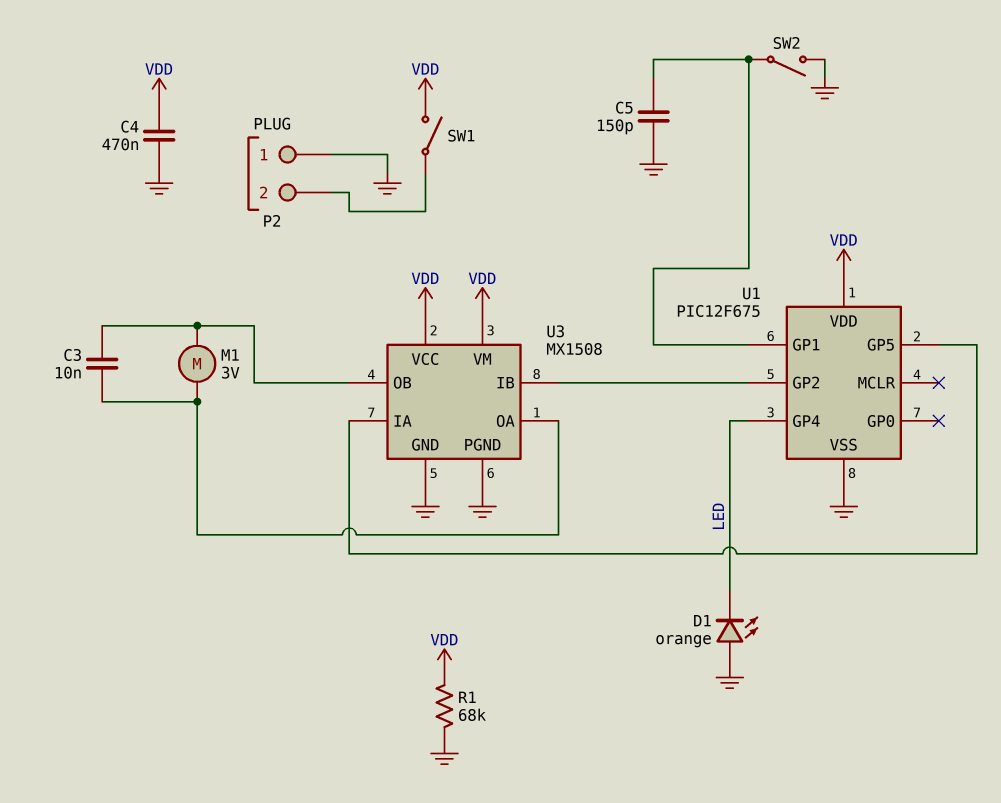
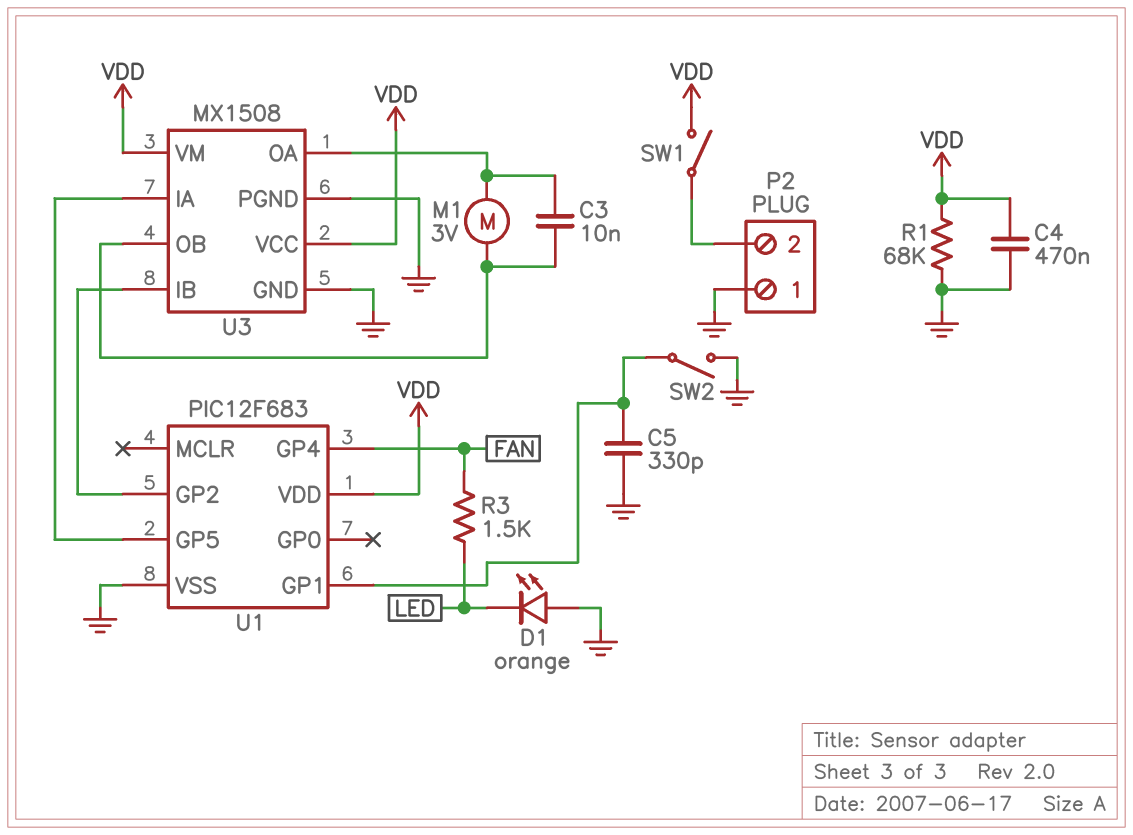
C5: 150pF (GND, U1/GP1) -> 330pF (GND, U1/GP1)
R3: none -> 1.5k (FAN, LED)
U1: PIC12F675 -> PIC12F683
U1 pin GP4: LED -> FAN

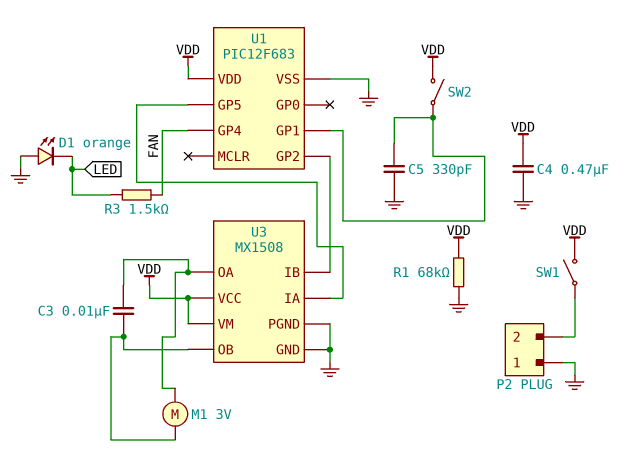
SW2: switch (GND, U1/GP1) -> switch (U1/GP1, VDD)

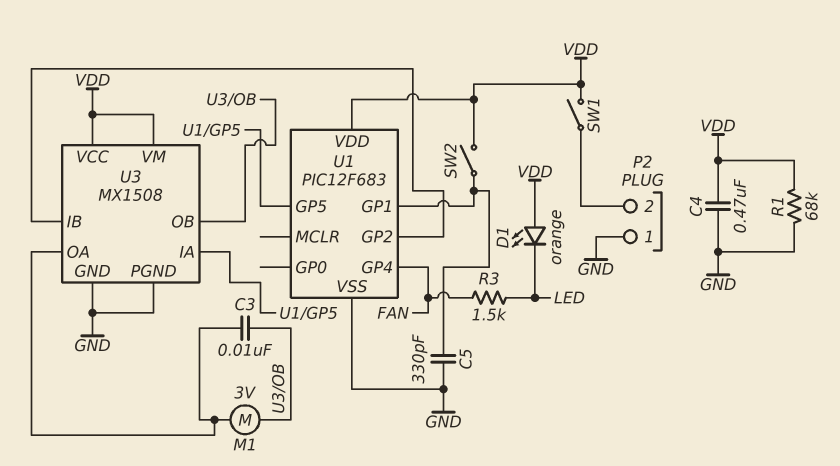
D1: LED orange (A GND, K LED) -> LED orange (A VDD, K LED)

